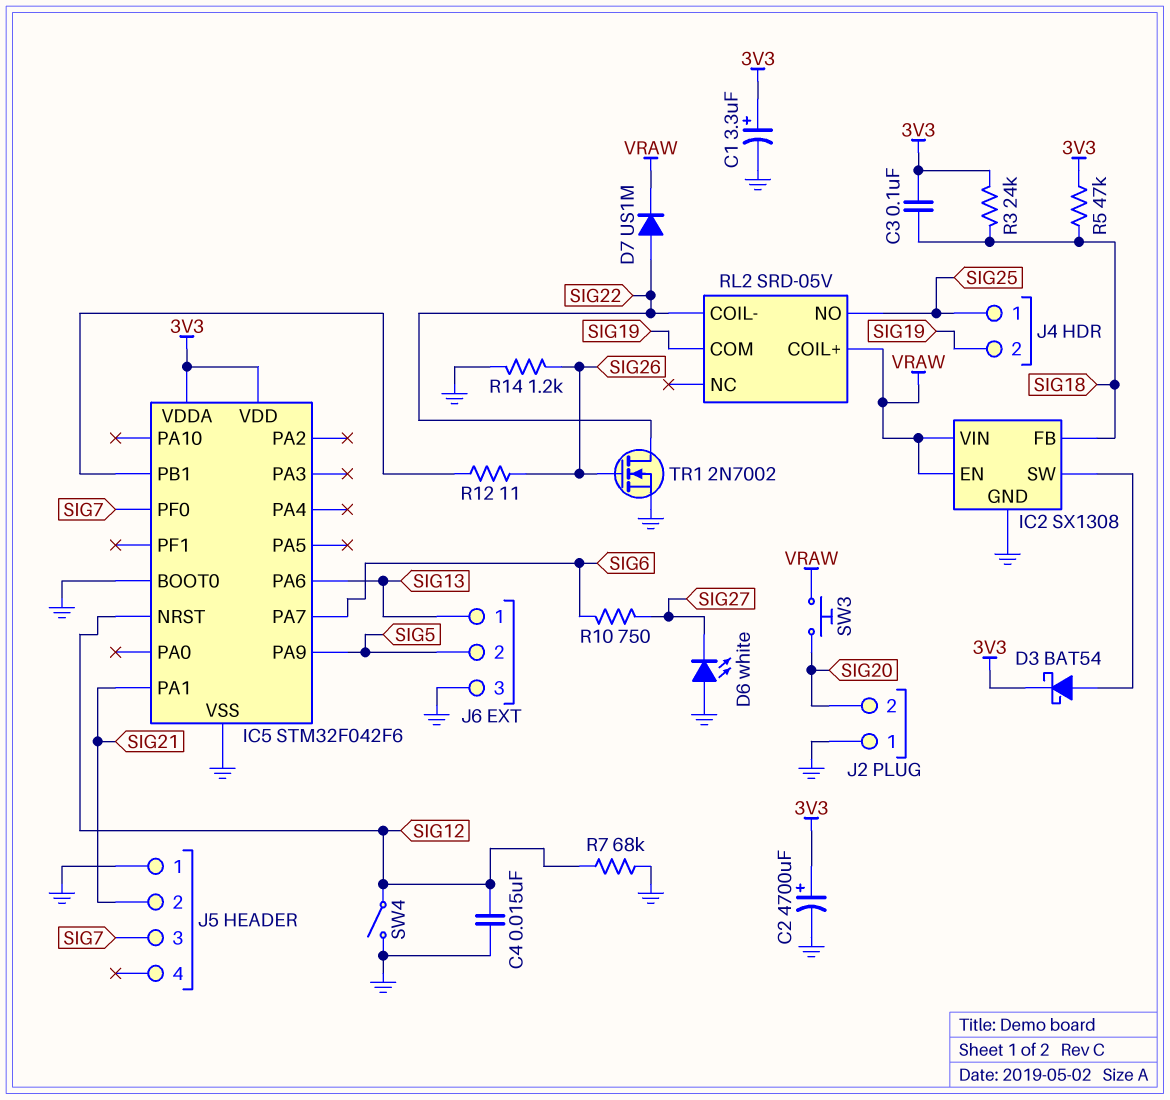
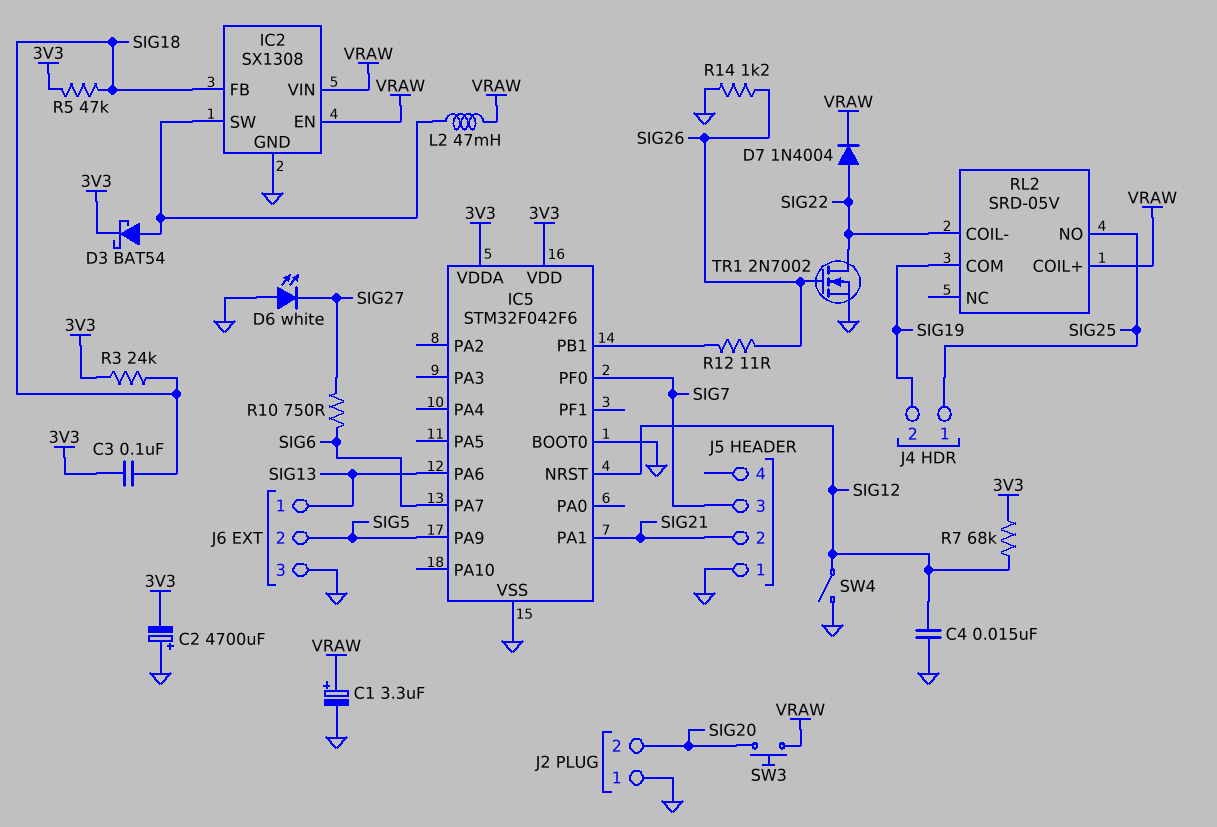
C1: 3.3uF (plus 3V3, minus GND) -> 3.3uF (plus VRAW, minus GND)
C2: 4700uF (plus 3V3, minus GND) -> 4700uF (plus GND, minus 3V3)
D7: diode US1M (A SIG22, K VRAW) -> diode 1N4004 (A SIG22, K VRAW)
L2: none -> 47mH (IC2/SW, VRAW)
R7: 68k (GND, SIG12) -> 68k (3V3, SIG12)

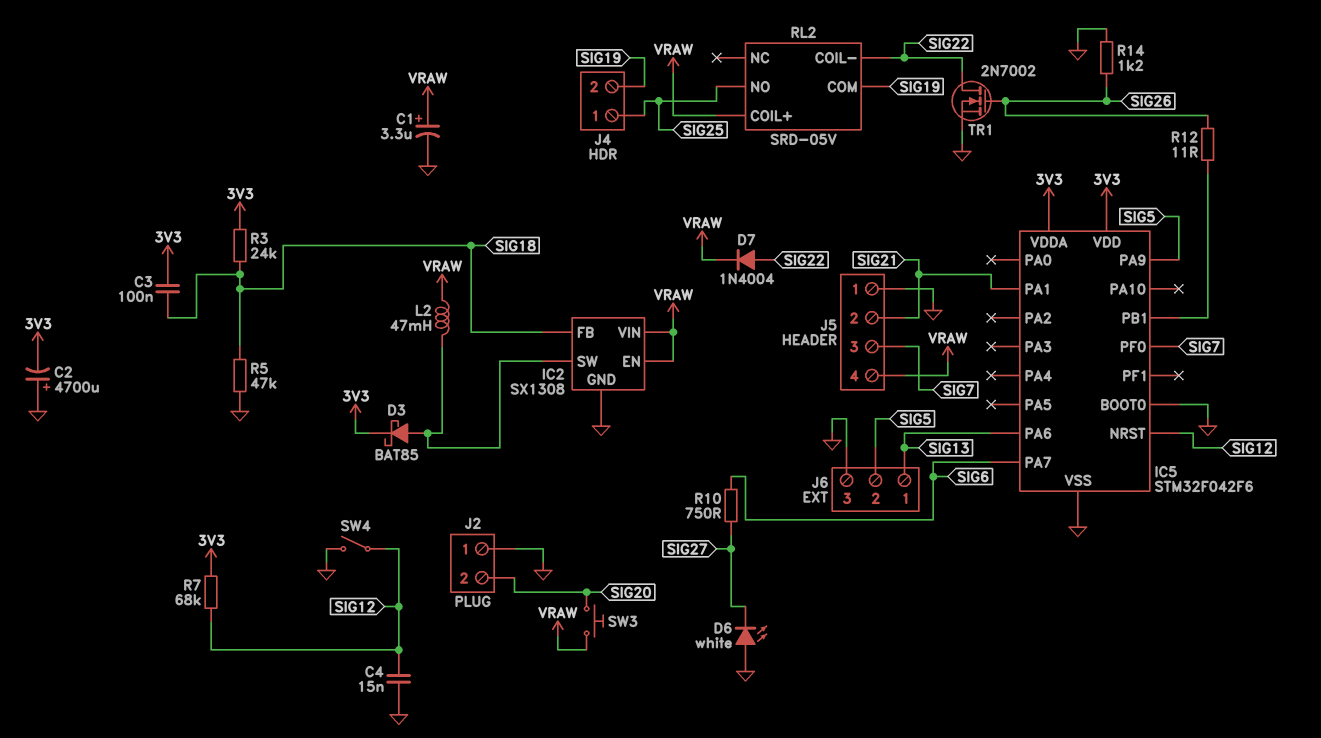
D3: schottky BAT54 (A IC2/SW, K 3V3) -> schottky BAT85 (A IC2/SW, K 3V3)
J5 pin 4: none -> VRAW
R5: 47k (3V3, SIG18) -> 47k (GND, SIG18)

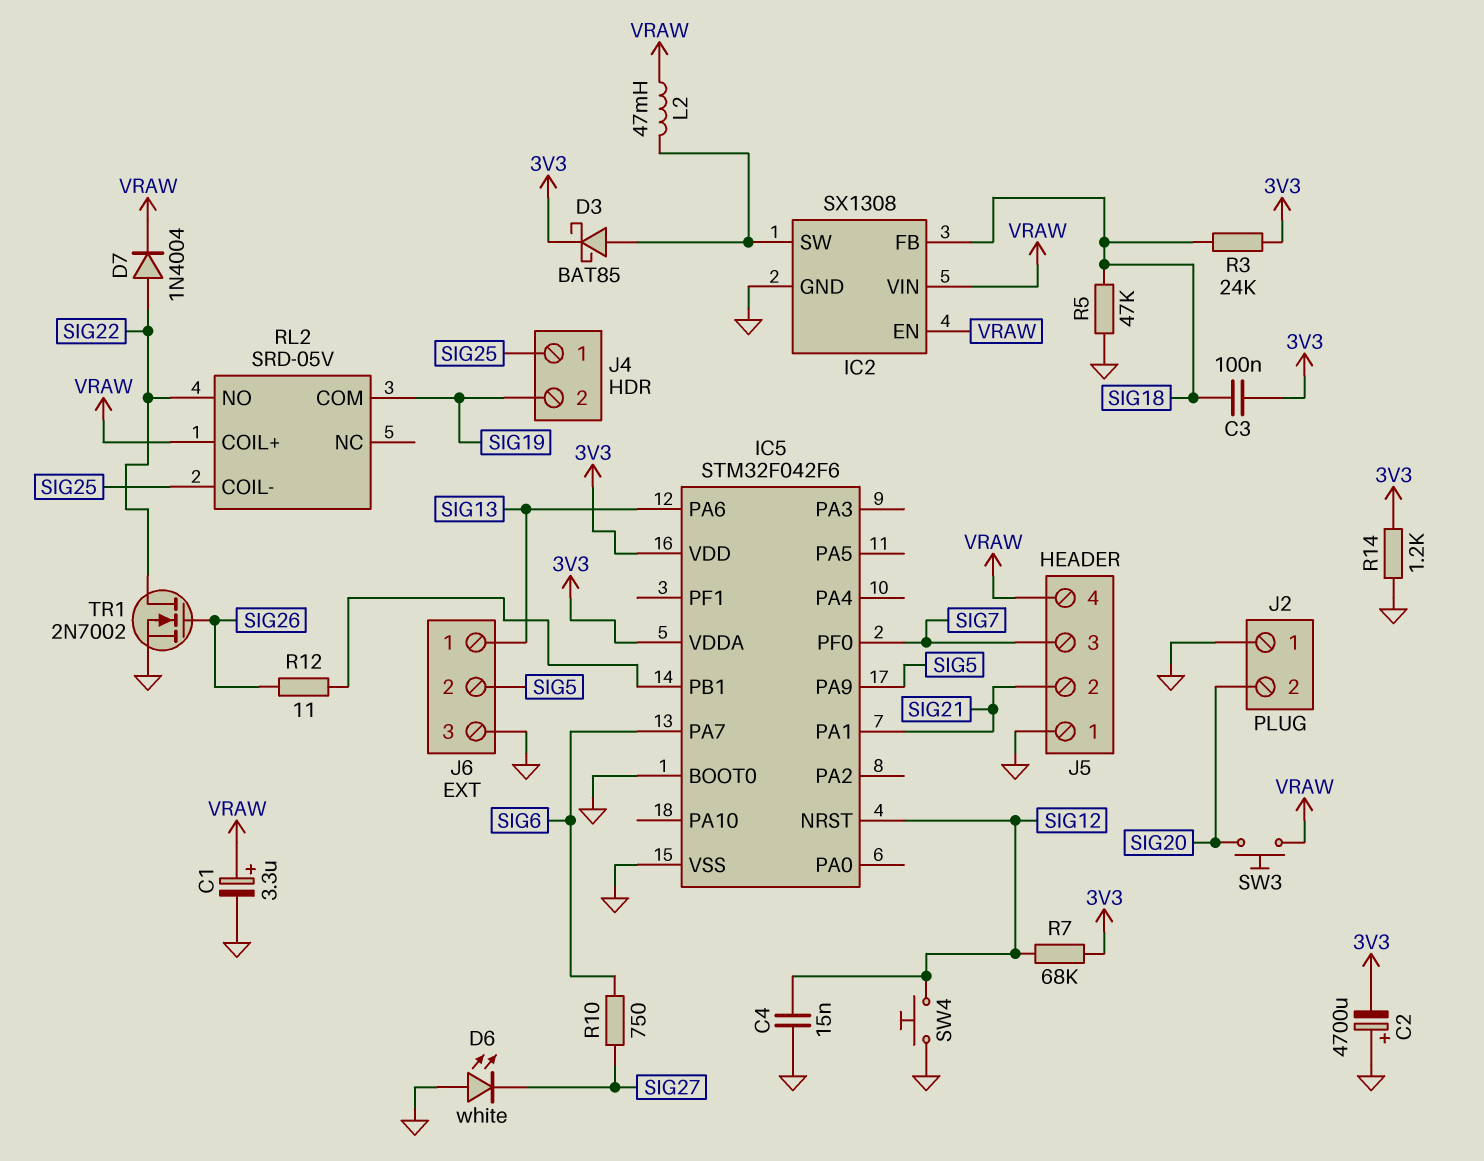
R14: 1.2k (GND, SIG26) -> 1.2k (3V3, GND)
RL2 pin COIL-: SIG22 -> SIG25
RL2 pin NO: SIG25 -> SIG22
SW4: switch (GND, SIG12) -> button (GND, SIG12)

